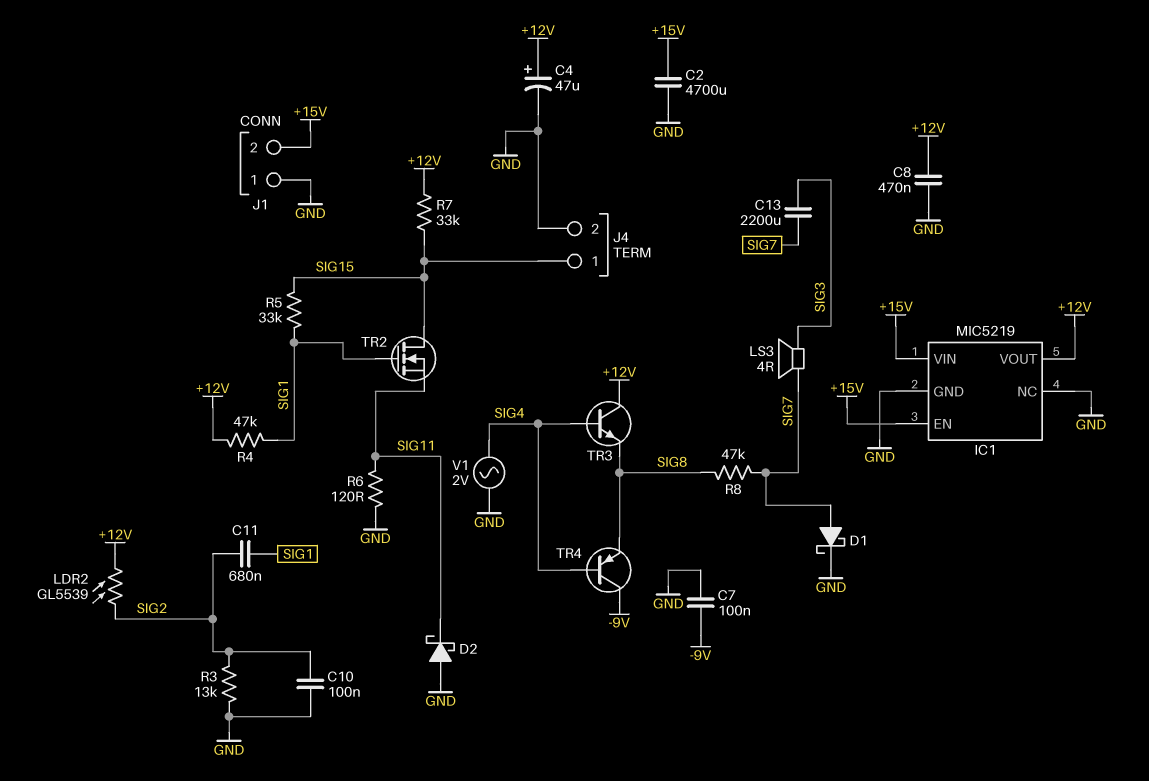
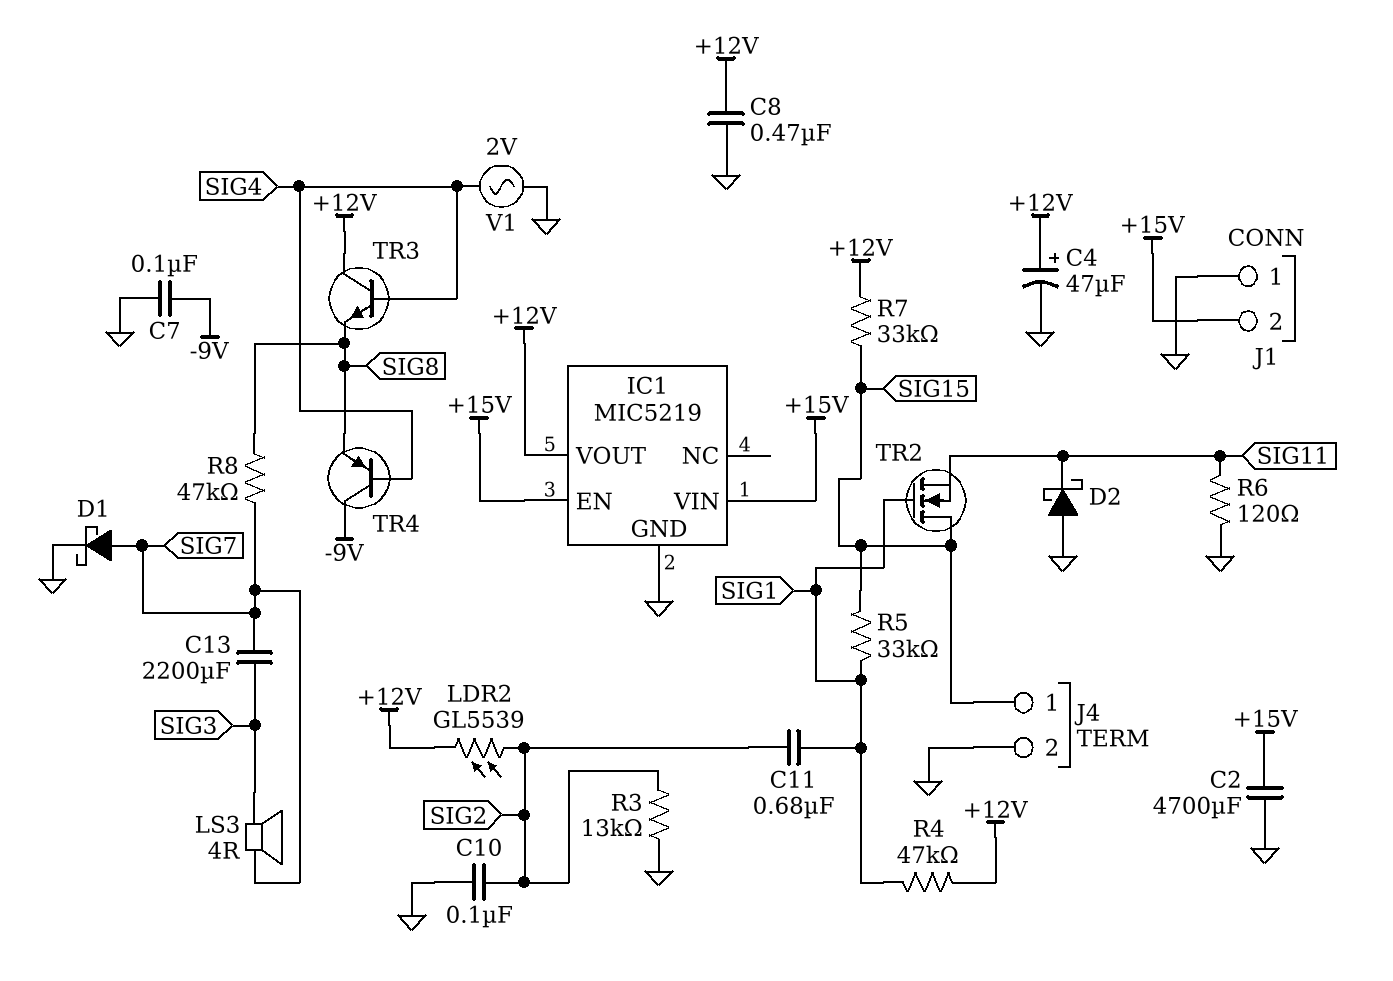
IC1 pin NC: GND -> none

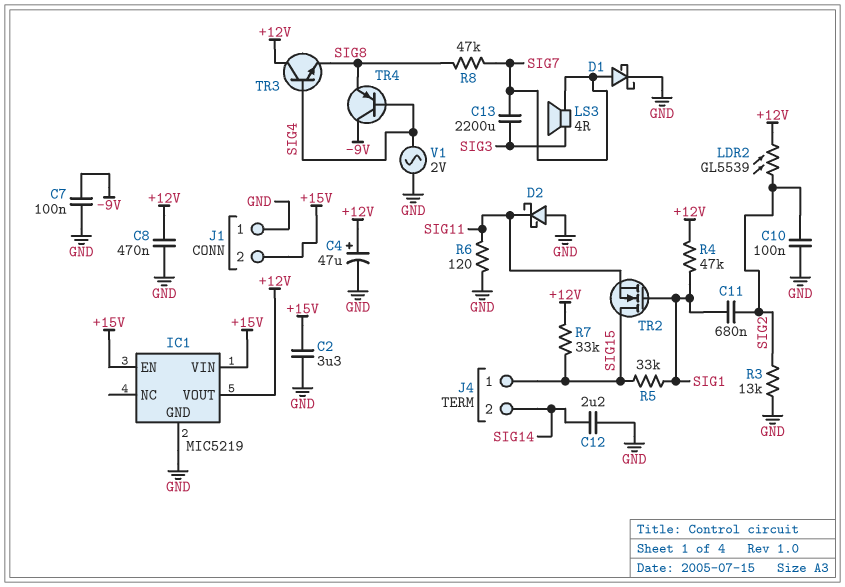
C2: 4700uF (+15V, GND) -> 3.3uF (+15V, GND)
C12: none -> 2.2uF (GND, SIG14)
J4 pin 2: GND -> SIG14

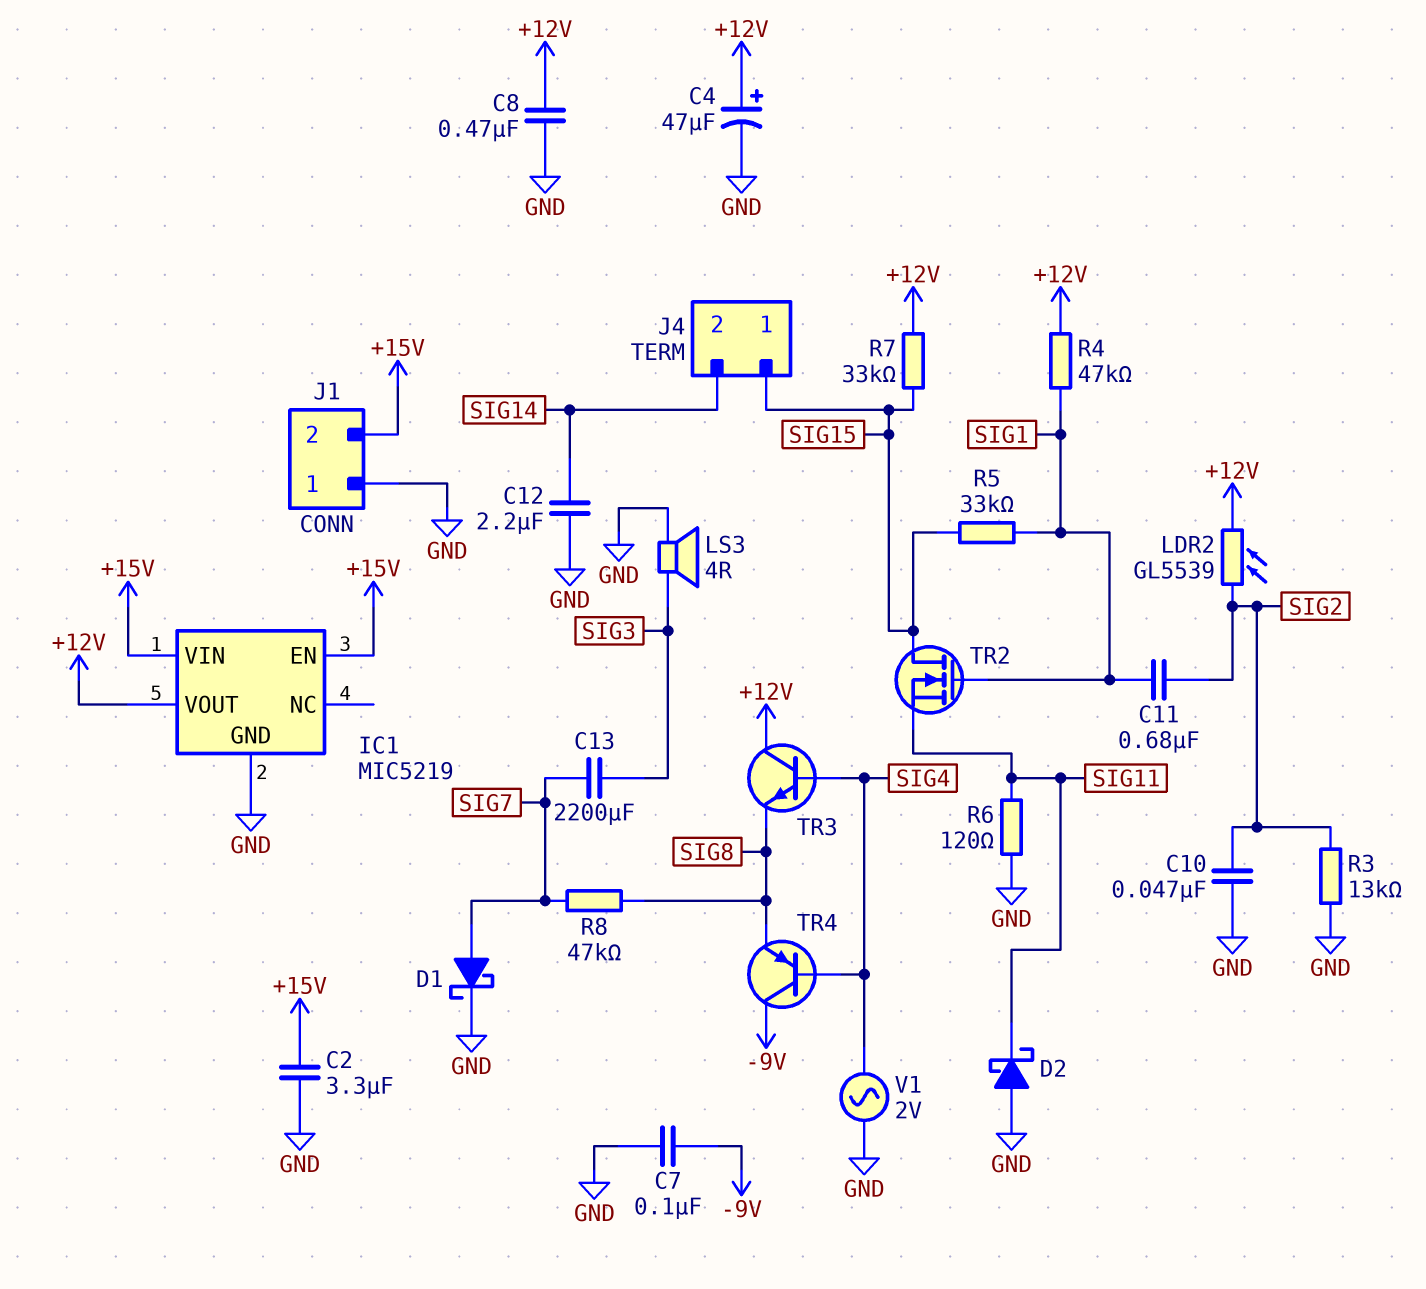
C10: 100nF (GND, SIG2) -> 47nF (GND, SIG2)
LS3: speaker 4R (SIG3, SIG7) -> speaker 4R (GND, SIG3)

